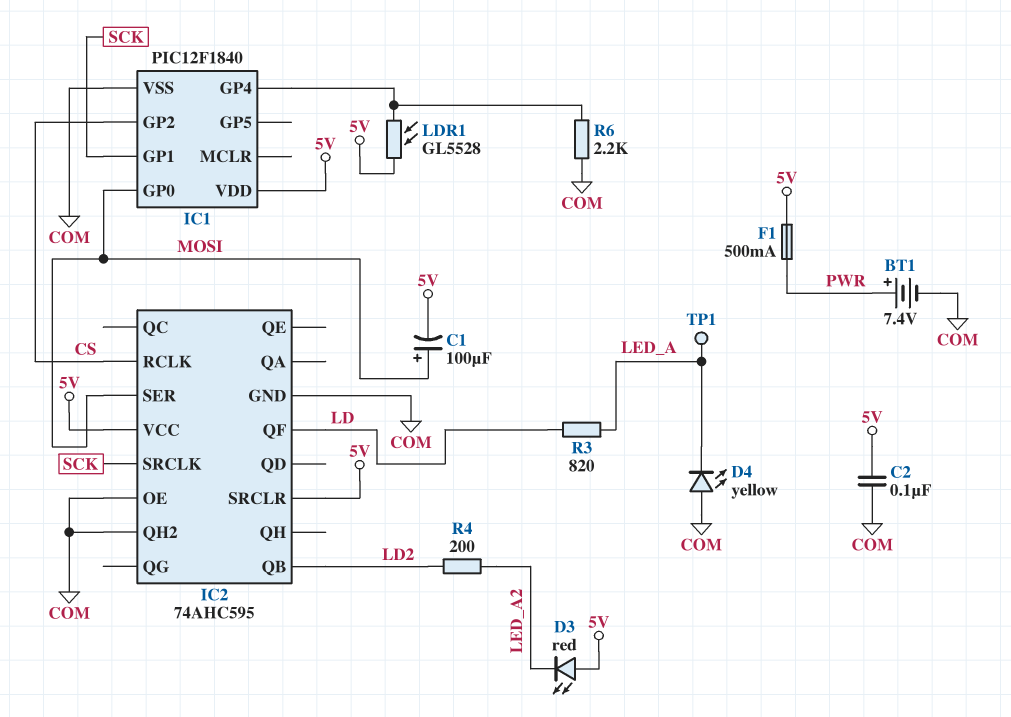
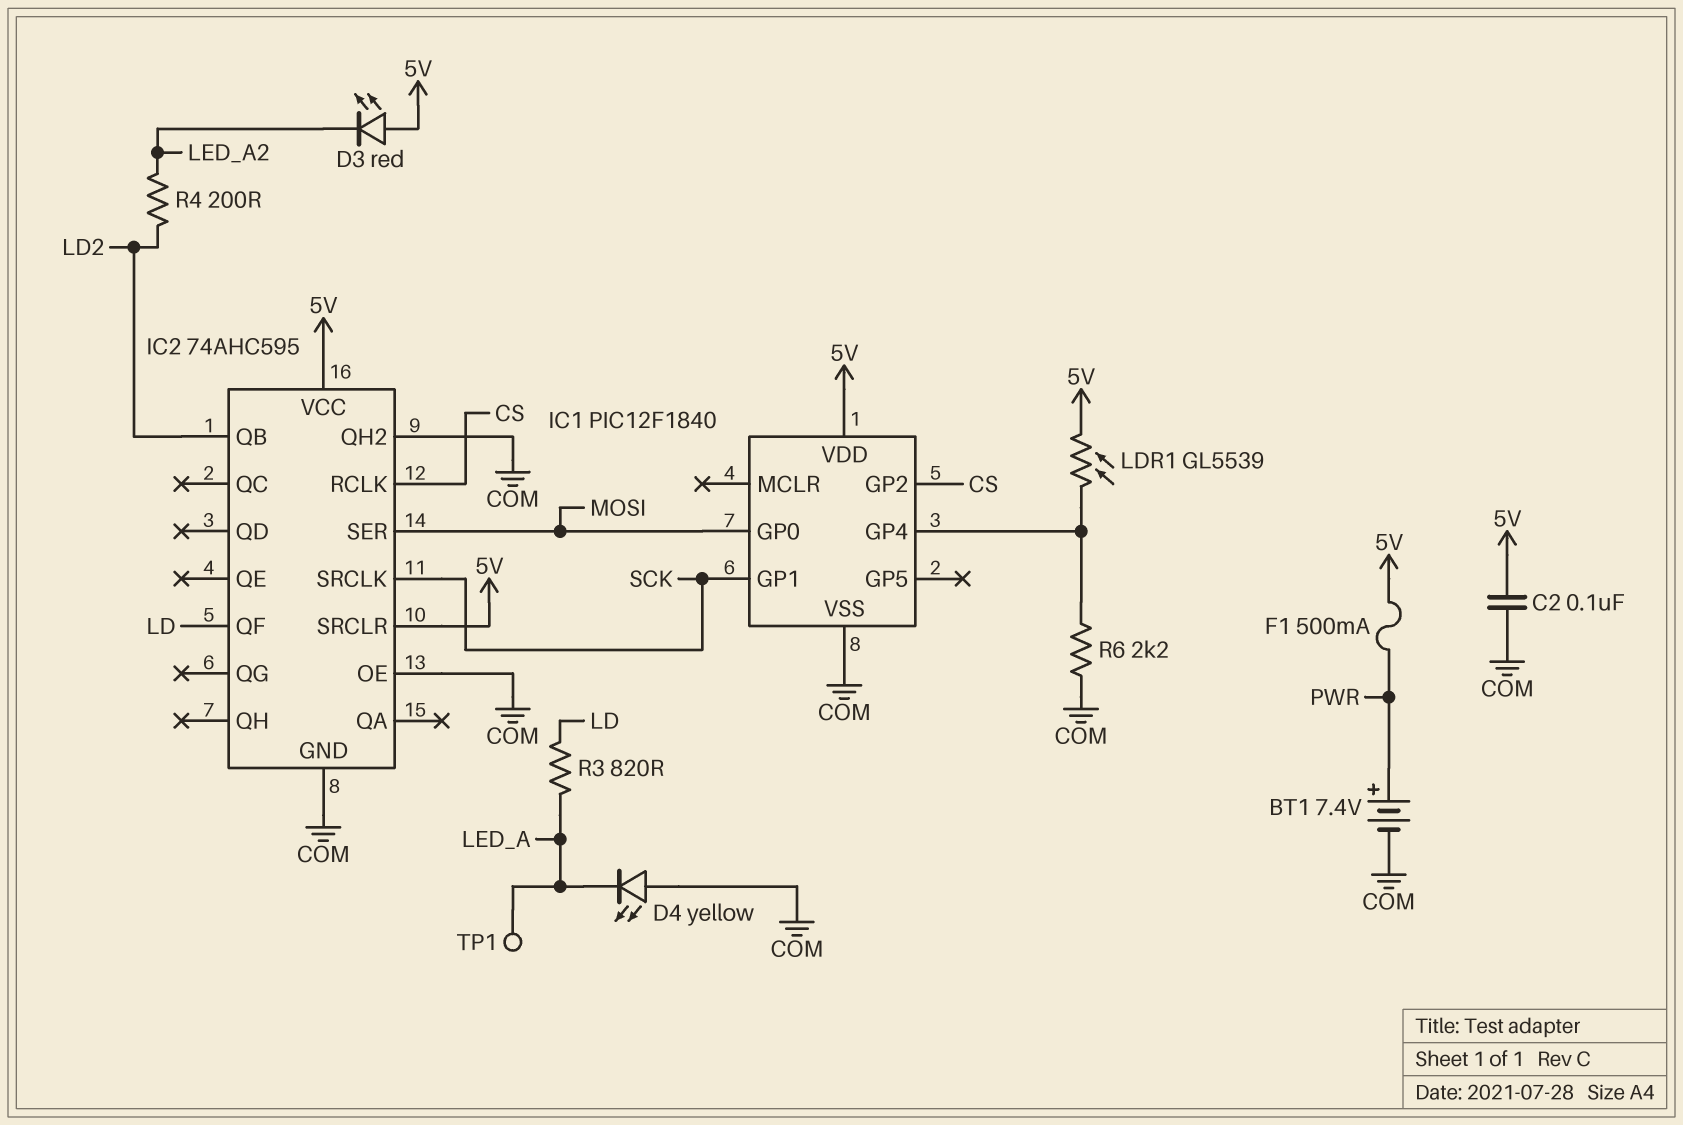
C1: 100uF (plus MOSI, minus 5V) -> none
LDR1: GL5528 (5V, IC1/GP4) -> GL5539 (5V, IC1/GP4)

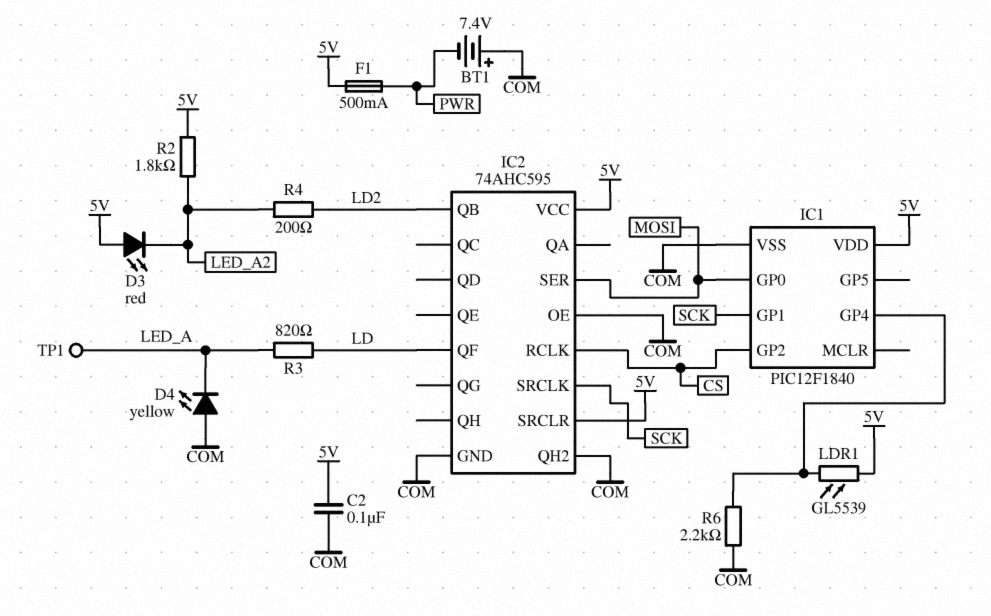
BT1: 7.4V (plus PWR, minus COM) -> 7.4V (plus COM, minus PWR)
R2: none -> 1.8k (5V, LED_A2)

